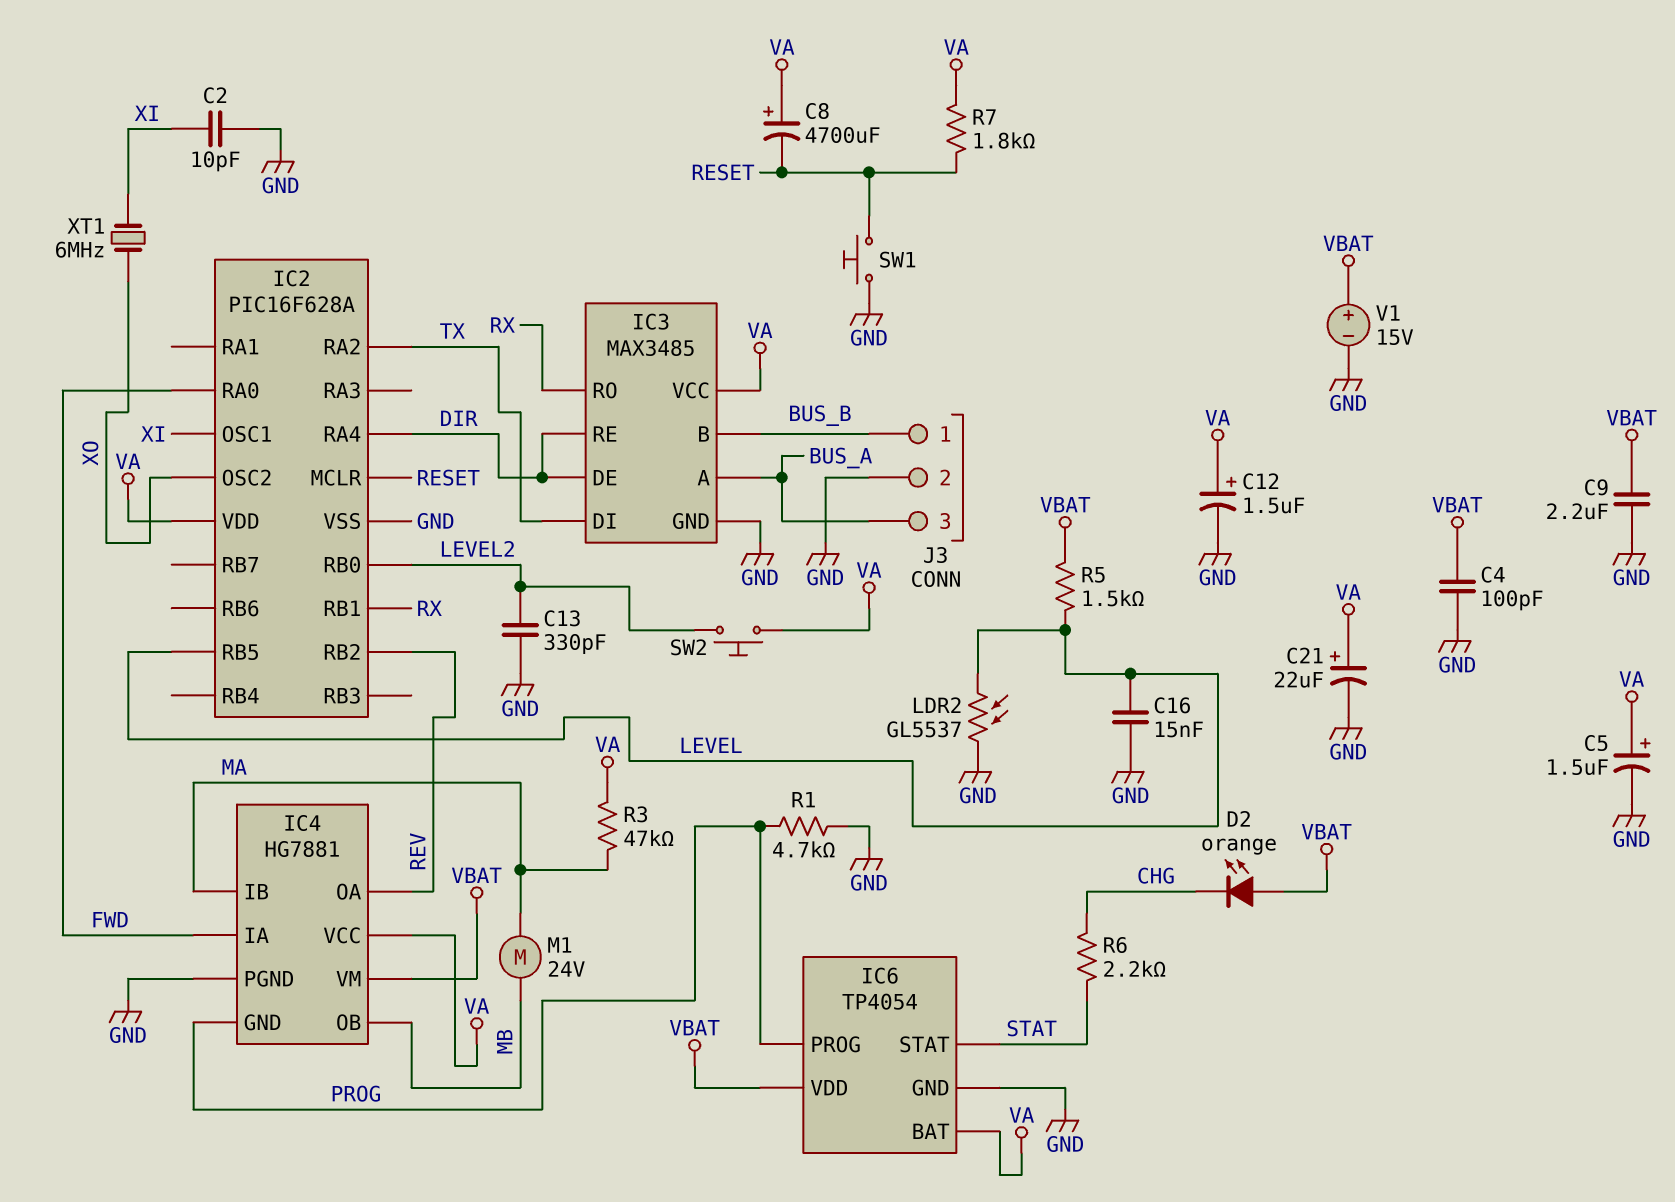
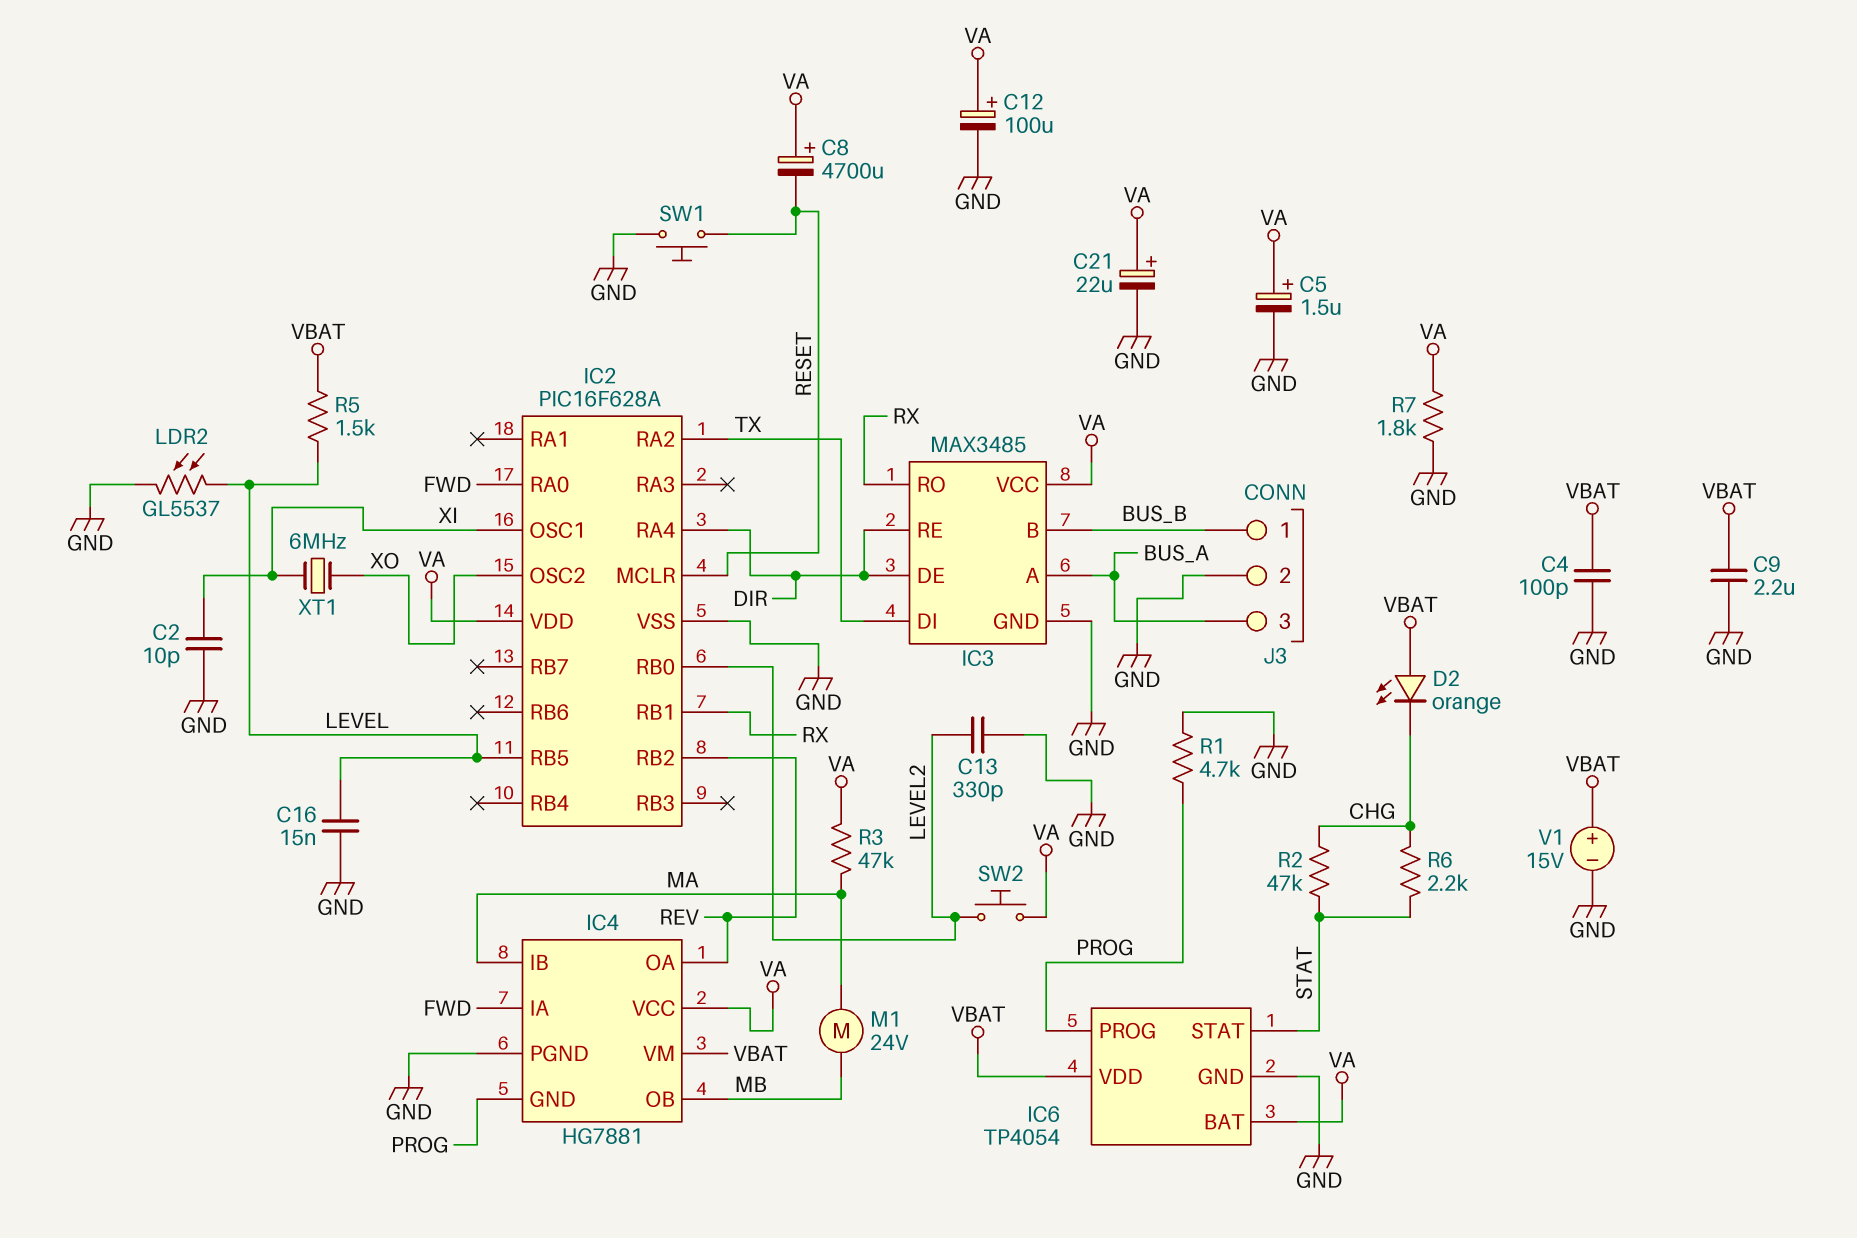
C12: 1.5uF (plus VA, minus GND) -> 100uF (plus VA, minus GND)
R2: none -> 47k (CHG, STAT)
R7: 1.8k (RESET, VA) -> 1.8k (GND, VA)

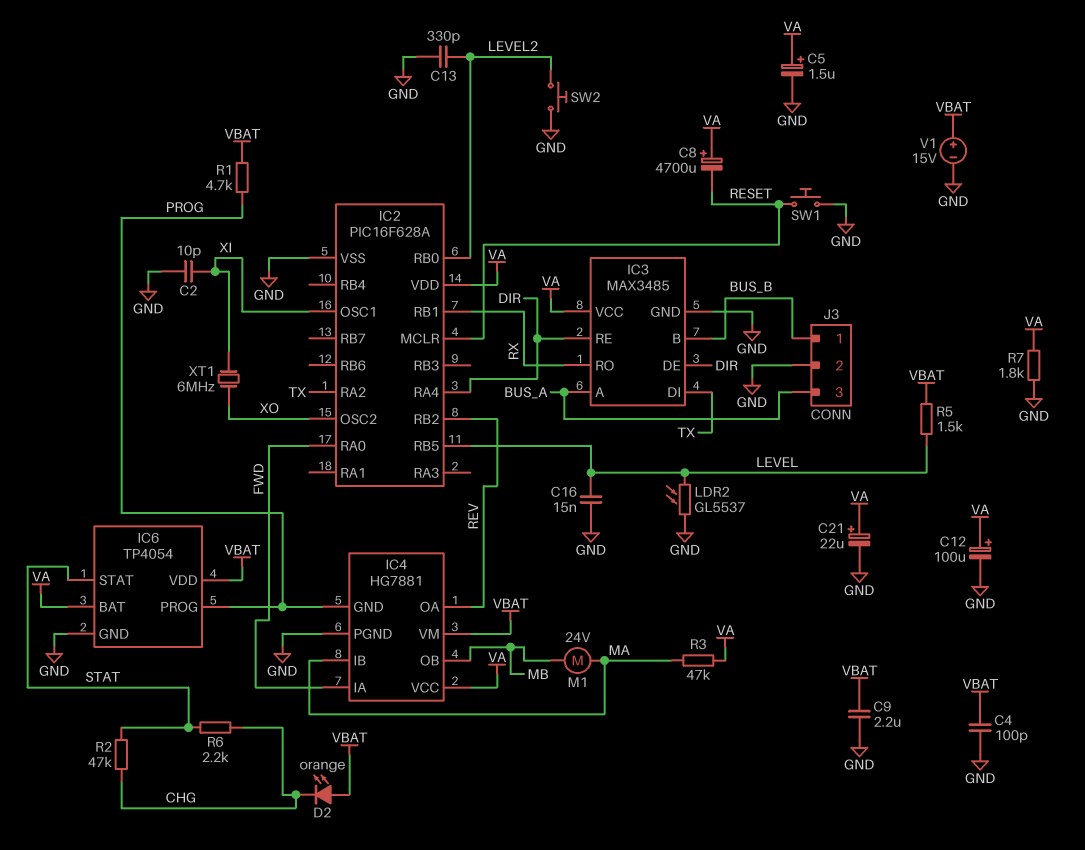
R1: 4.7k (GND, PROG) -> 4.7k (PROG, VBAT)
SW2: button (LEVEL2, VA) -> button (GND, LEVEL2)

